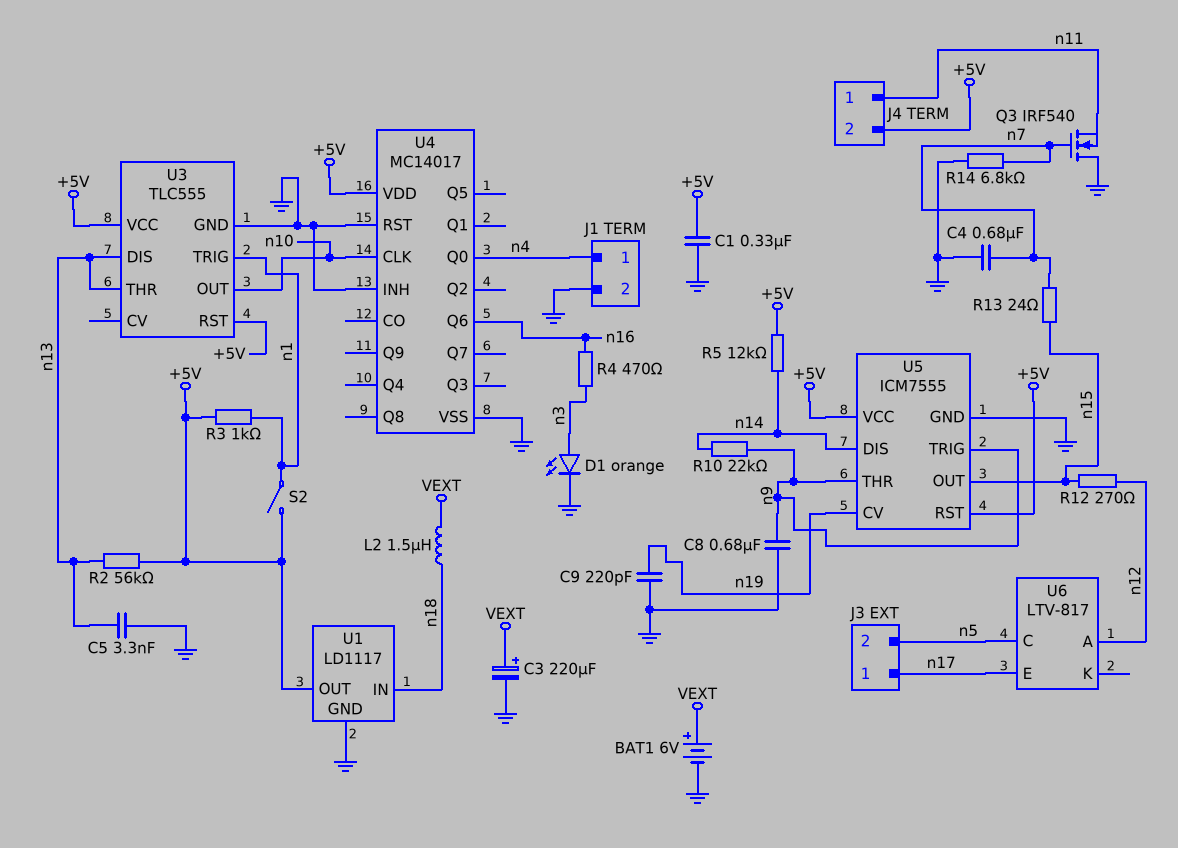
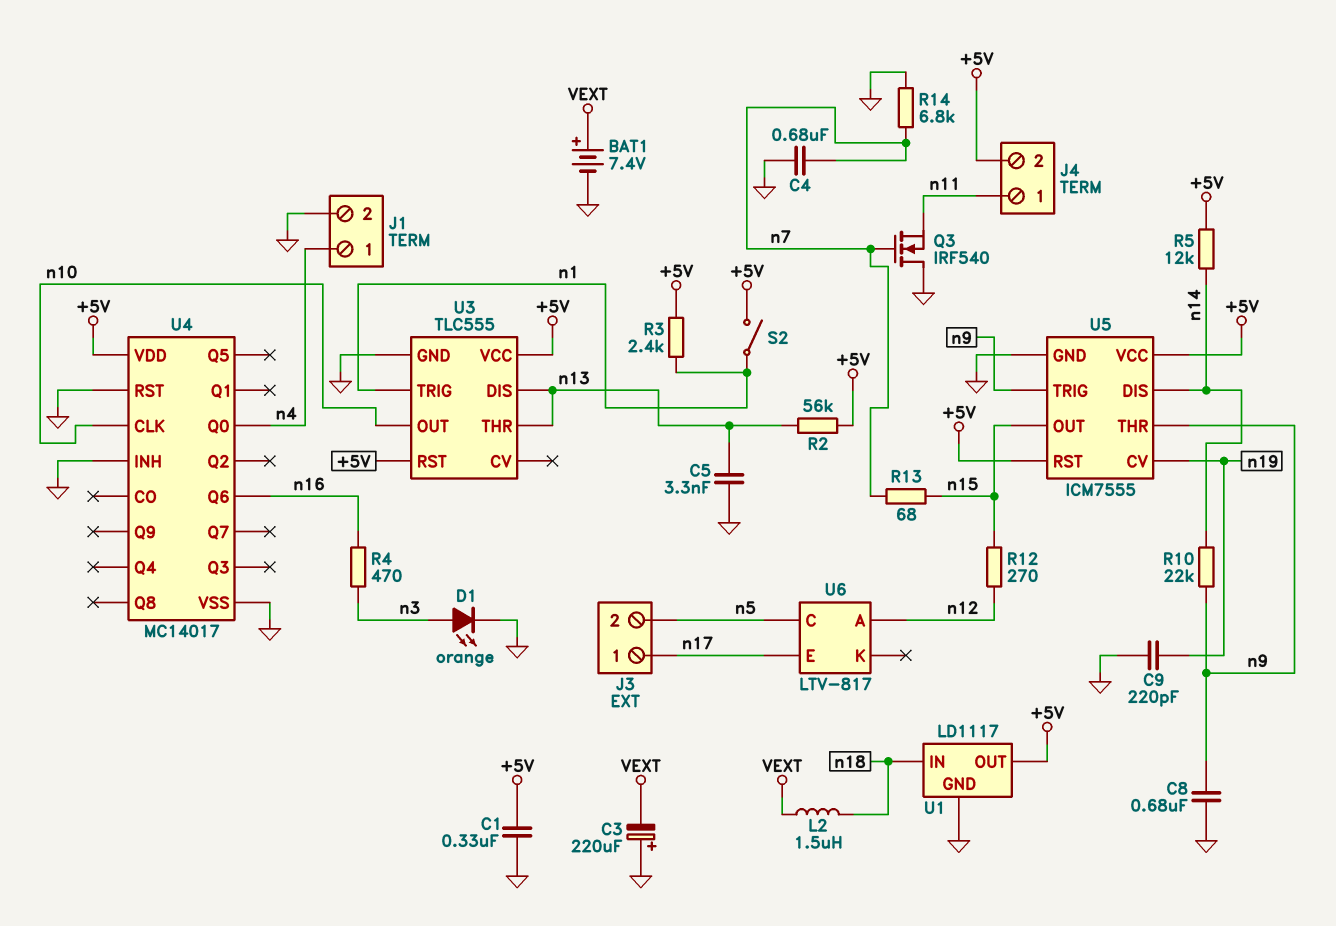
BAT1: 6V (plus VEXT, minus GND) -> 7.4V (plus VEXT, minus GND)
C3: 220uF (plus VEXT, minus GND) -> 220uF (plus GND, minus VEXT)
R3: 1k (+5V, n1) -> 2.4k (+5V, n1)
R13: 24 (n7, n15) -> 68 (n7, n15)

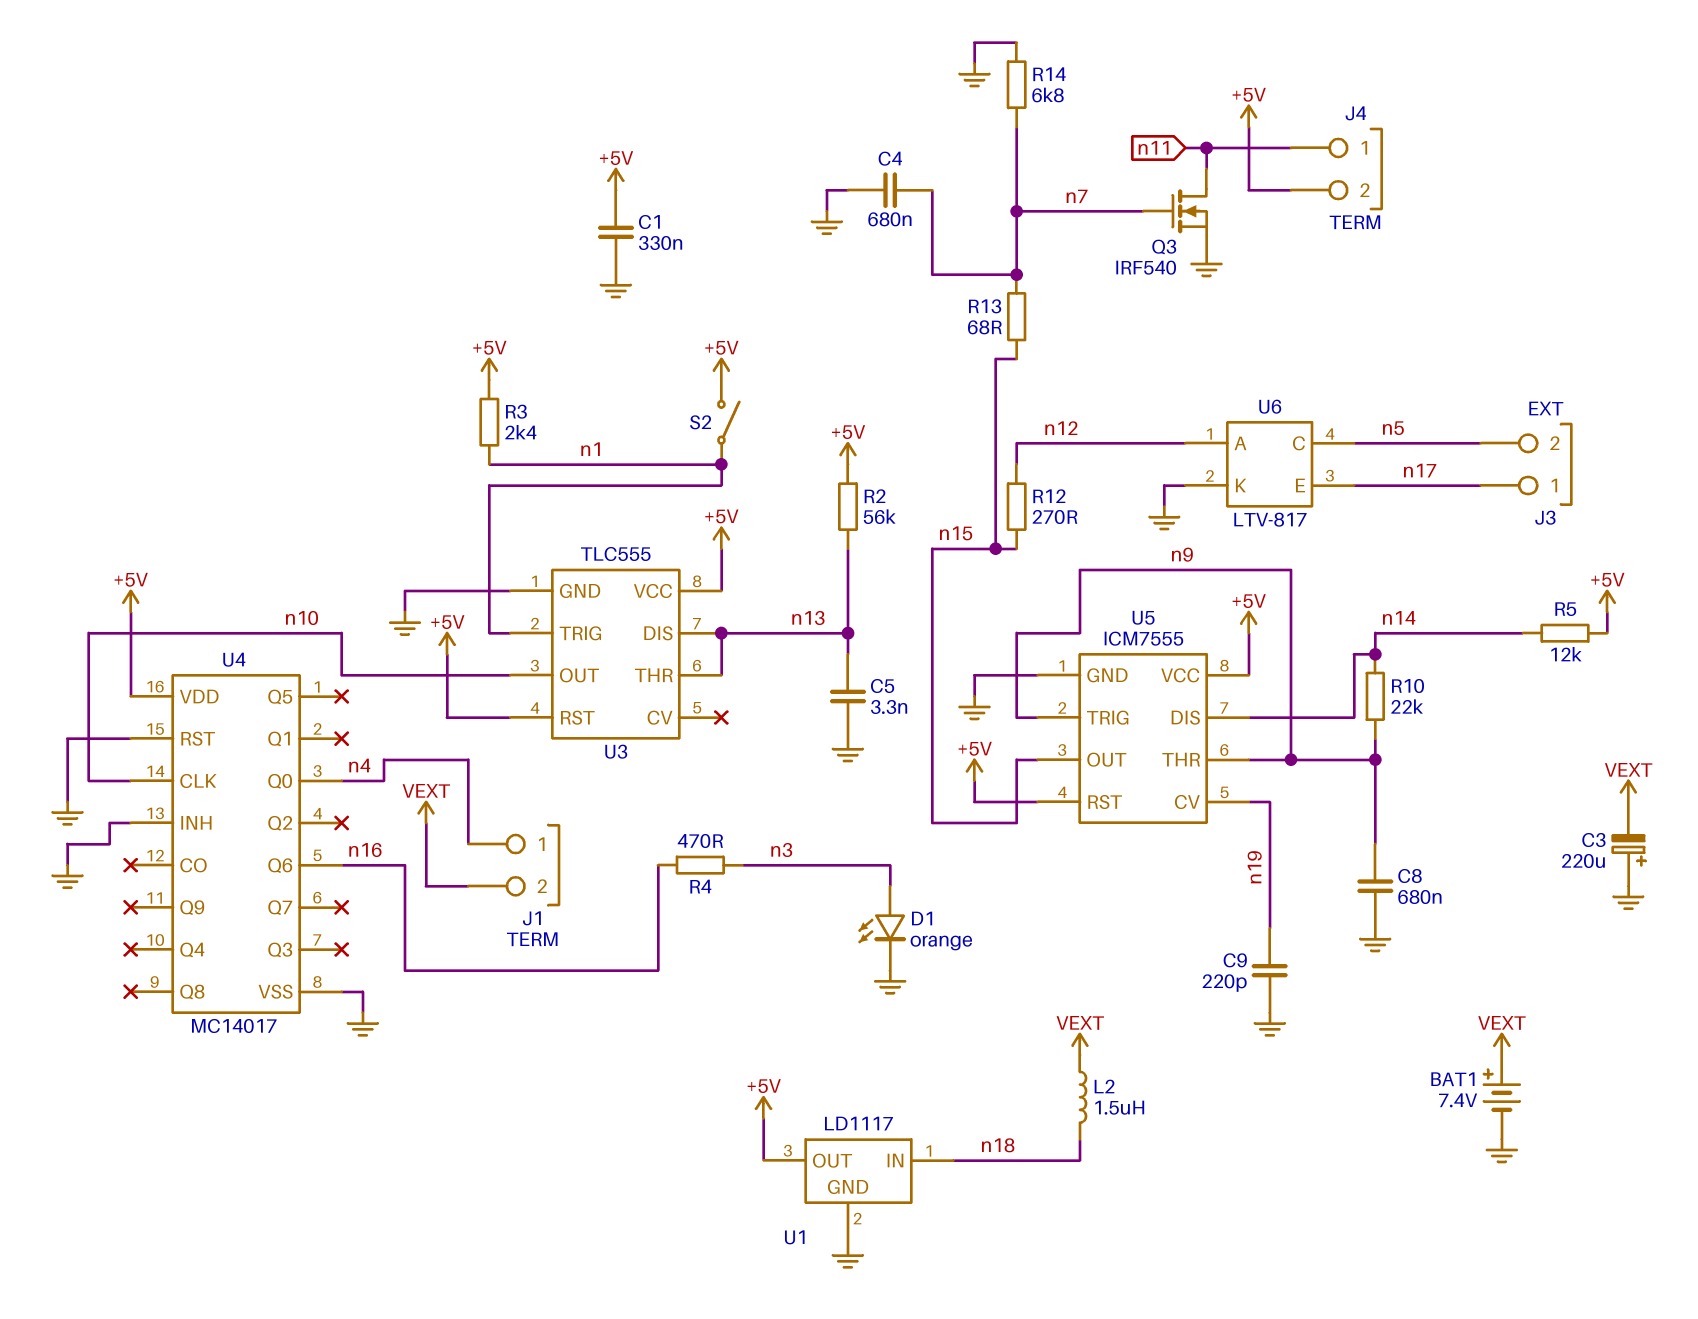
J1 pin 2: GND -> VEXT
Q3: NMOS IRF540 (G n7, D GND, S n11) -> NMOS IRF540 (G n7, D n11, S GND)
U6 pin K: none -> GND

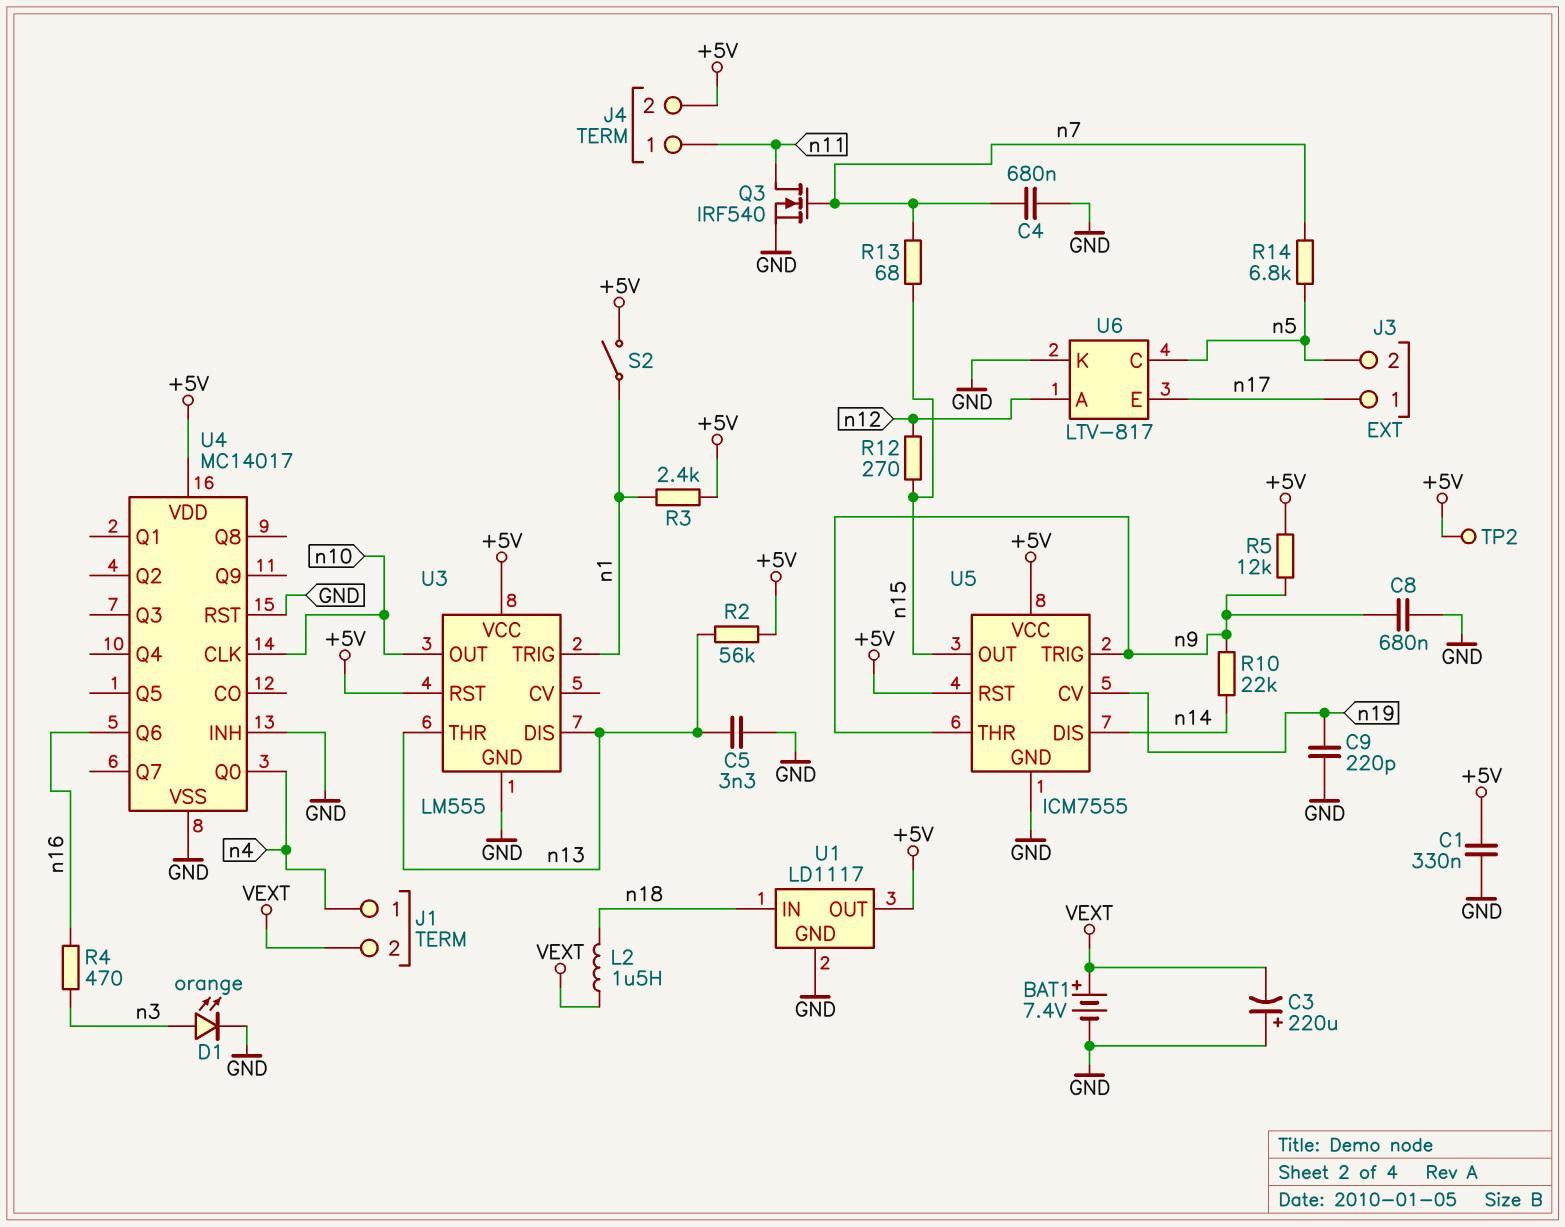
R5: 12k (+5V, n14) -> 12k (+5V, n9)
R14: 6.8k (GND, n7) -> 6.8k (n5, n7)
TP2: none -> test point (+5V)
U3: TLC555 -> LM555

